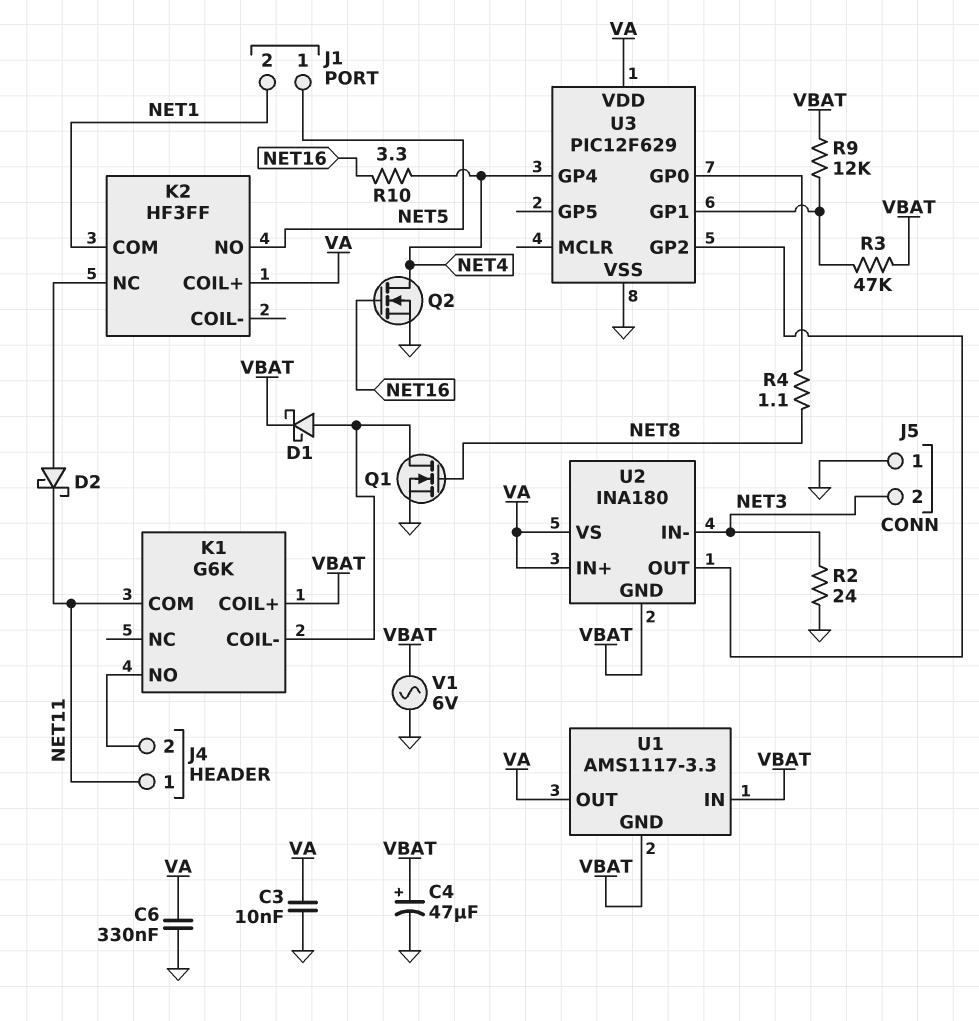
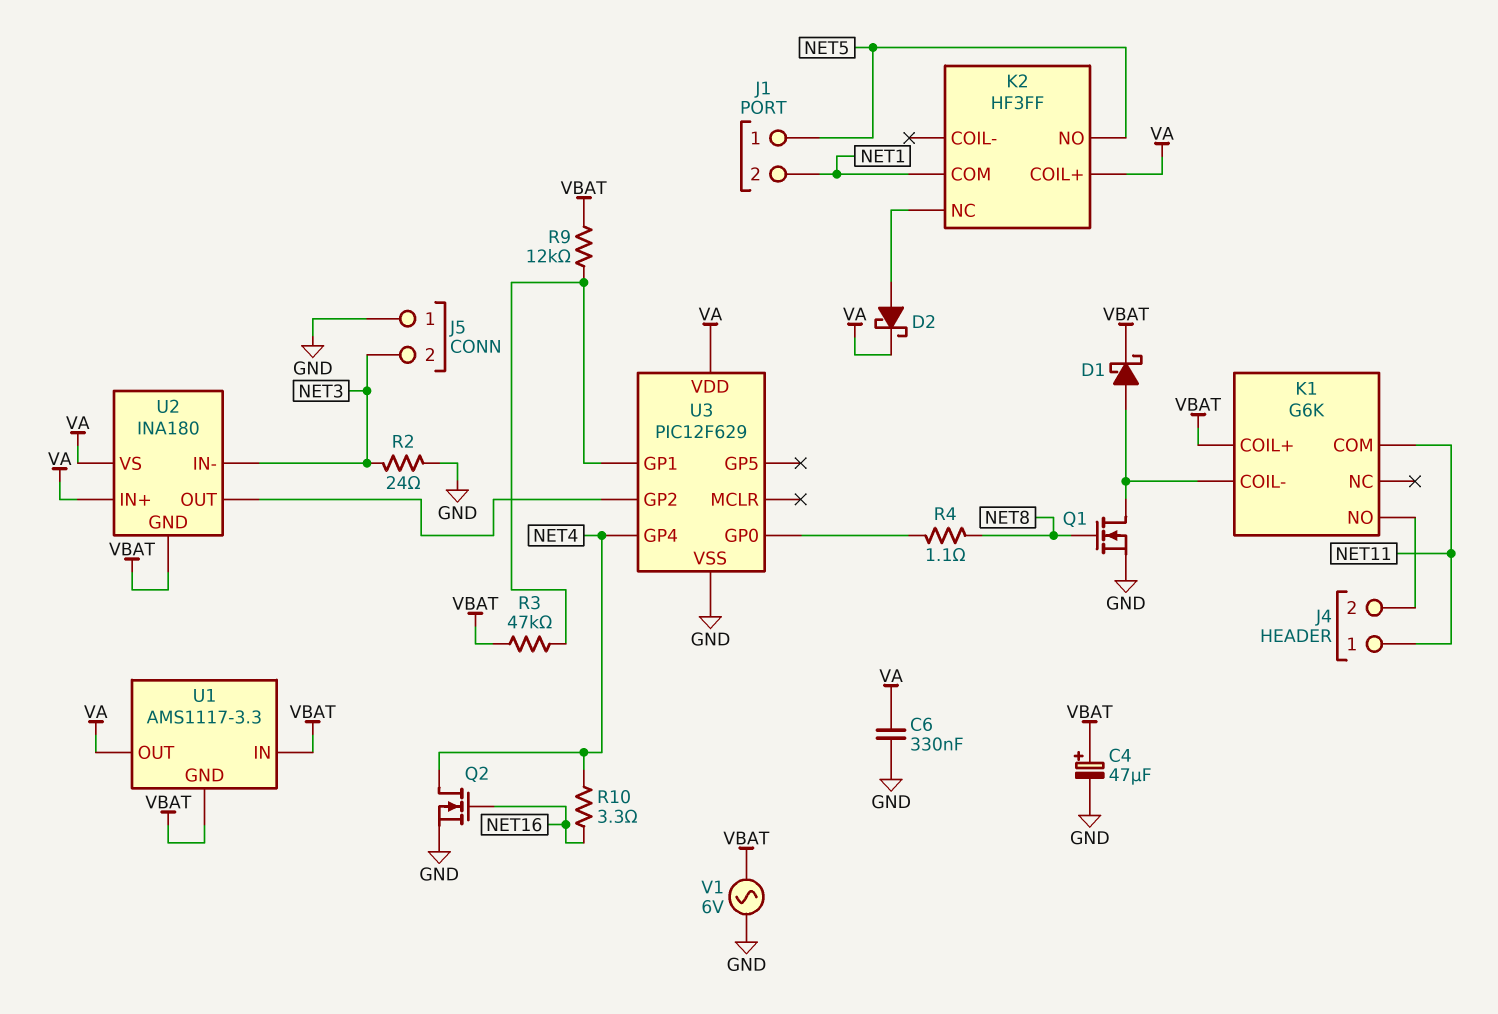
C3: 10nF (GND, VA) -> none
D2: schottky (A K2/NC, K NET11) -> schottky (A K2/NC, K VA)

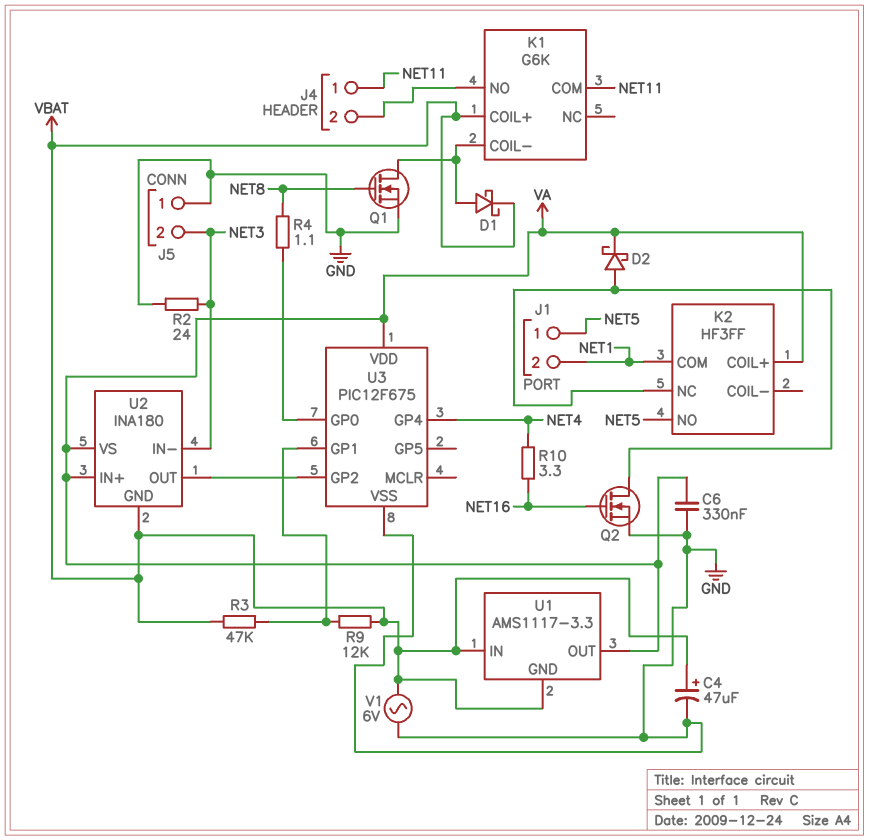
Q2: NMOS (G NET16, D NET4, S GND) -> NMOS (G NET16, D K2/NC, S GND)
U3: PIC12F629 -> PIC12F675

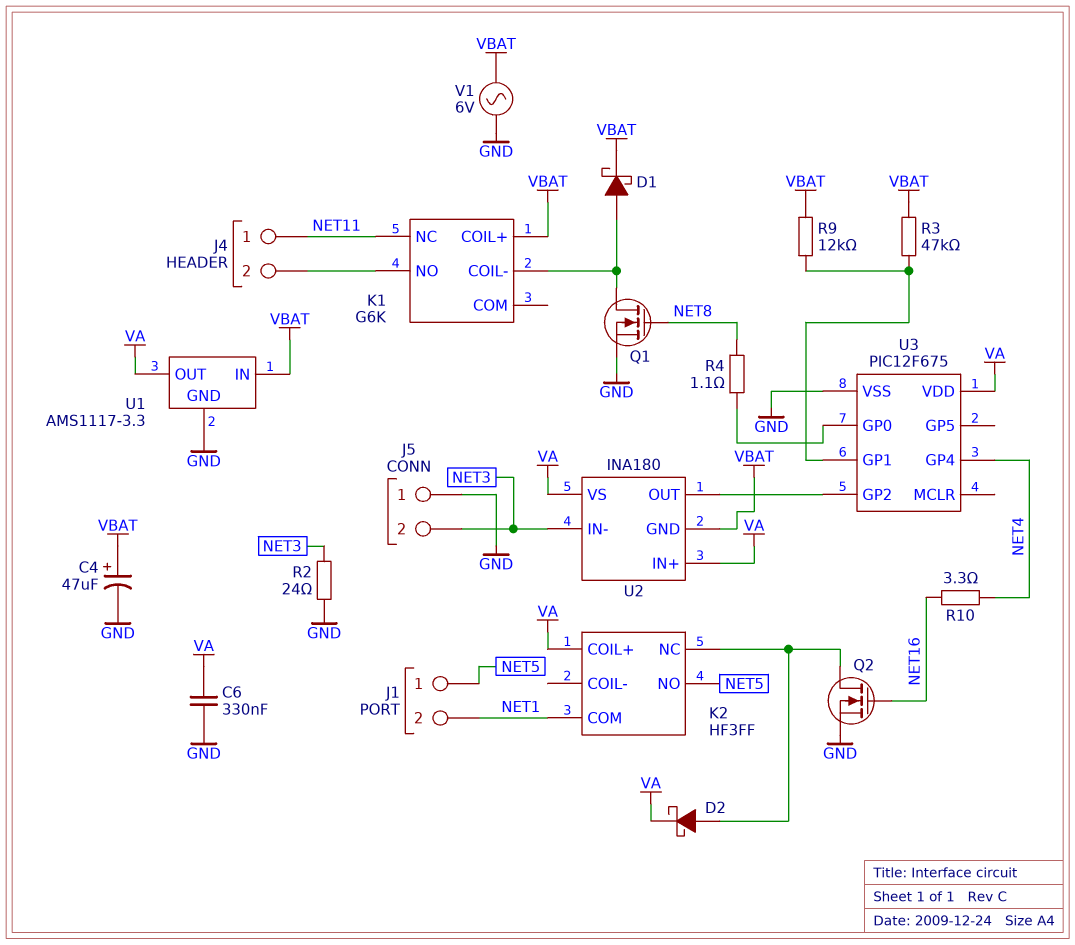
K1 pin COM: NET11 -> none
K1 pin NC: none -> NET11
U1 pin GND: VBAT -> GND

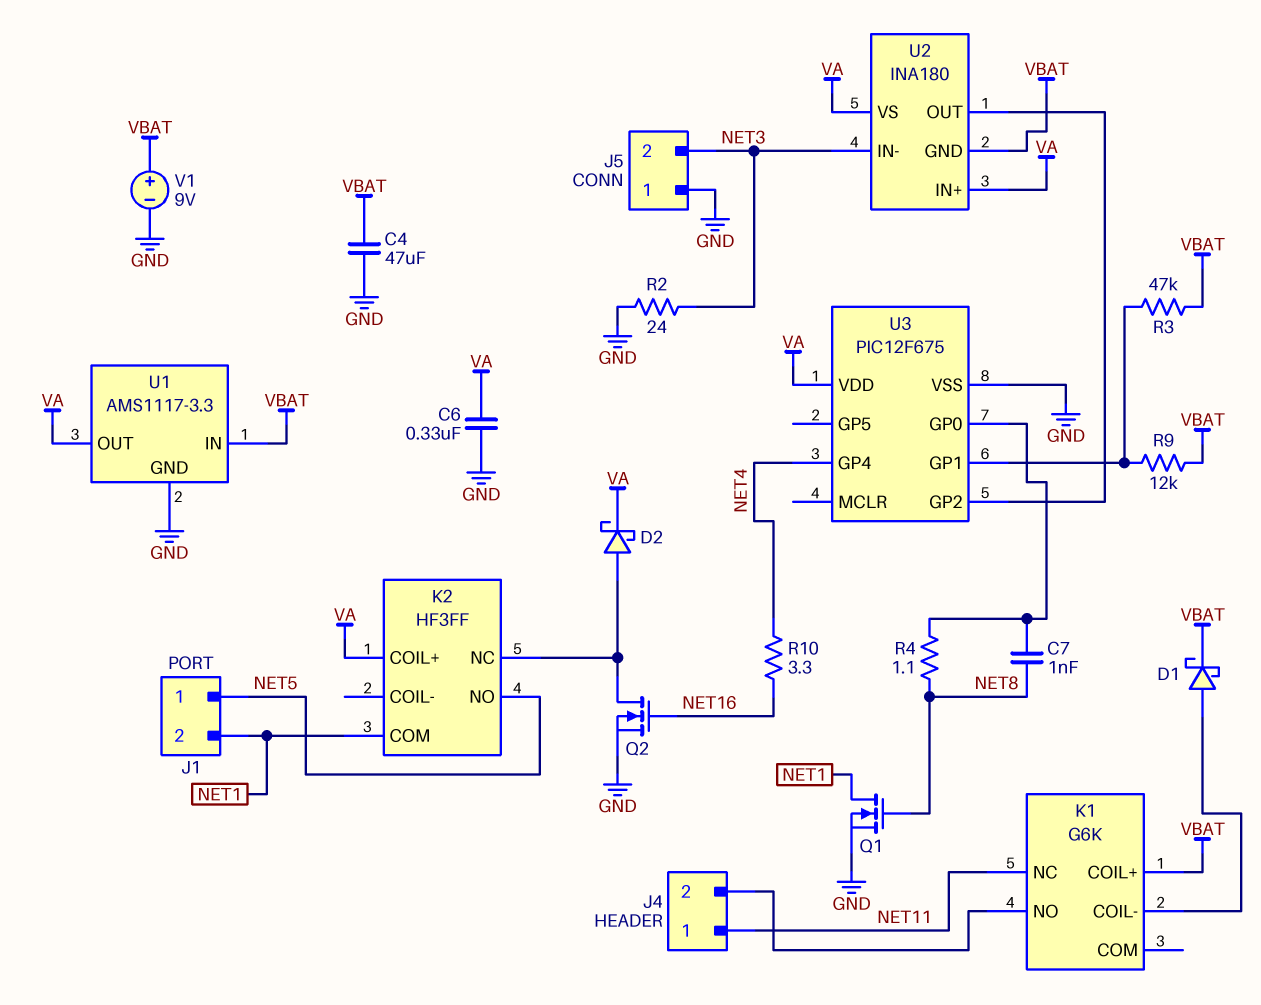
C4: 47uF (plus VBAT, minus GND) -> 47uF (GND, VBAT)
C7: none -> 1nF (NET8, U3/GP0)
Q1: NMOS (G NET8, D K1/COIL-, S GND) -> NMOS (G NET8, D NET1, S GND)
V1: AC 6V (GND, VBAT) -> 9V (plus VBAT, minus GND)

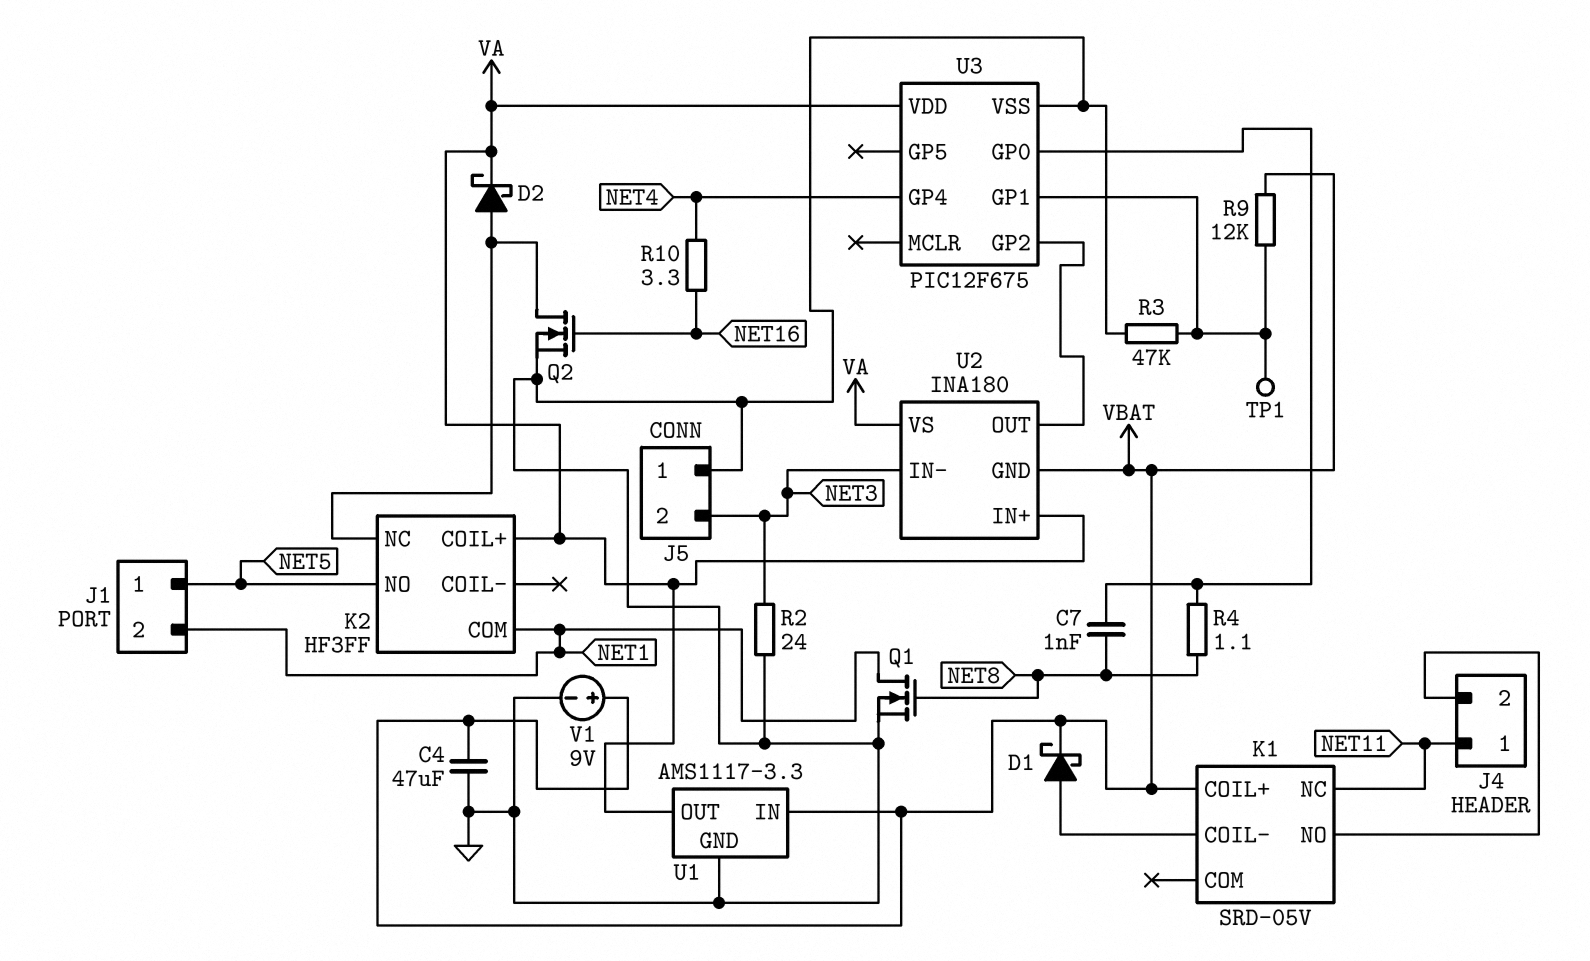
C6: 330nF (GND, VA) -> none
K1: G6K -> SRD-05V
R3: 47k (U3/GP1, VBAT) -> 47k (GND, U3/GP1)
TP1: none -> test point (U3/GP1)

